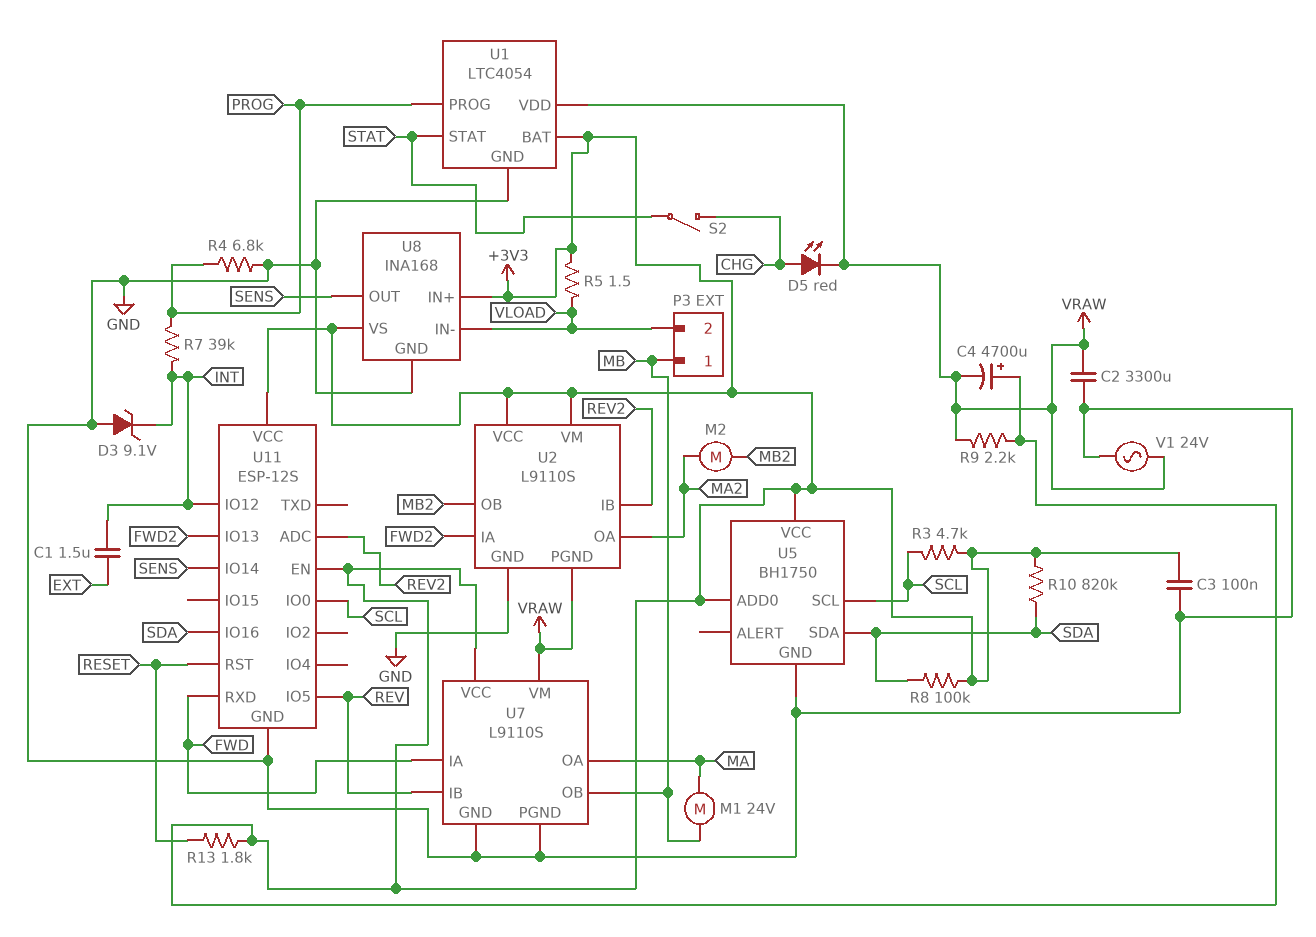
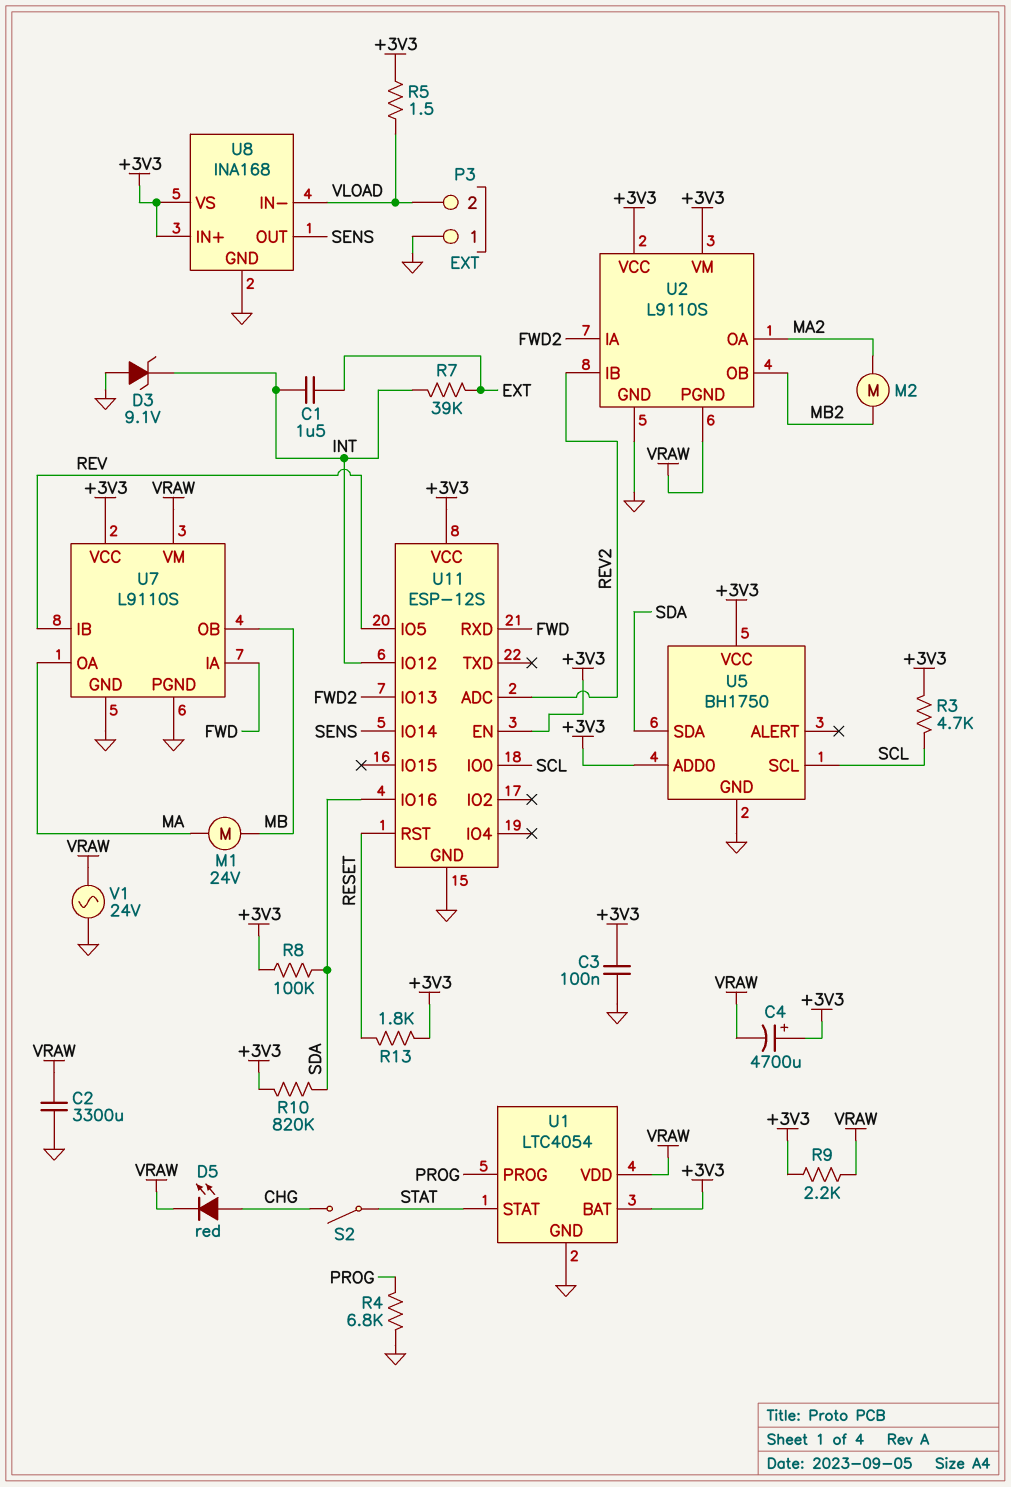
P3 pin 1: MB -> GND
R7: 39k (INT, PROG) -> 39k (EXT, INT)

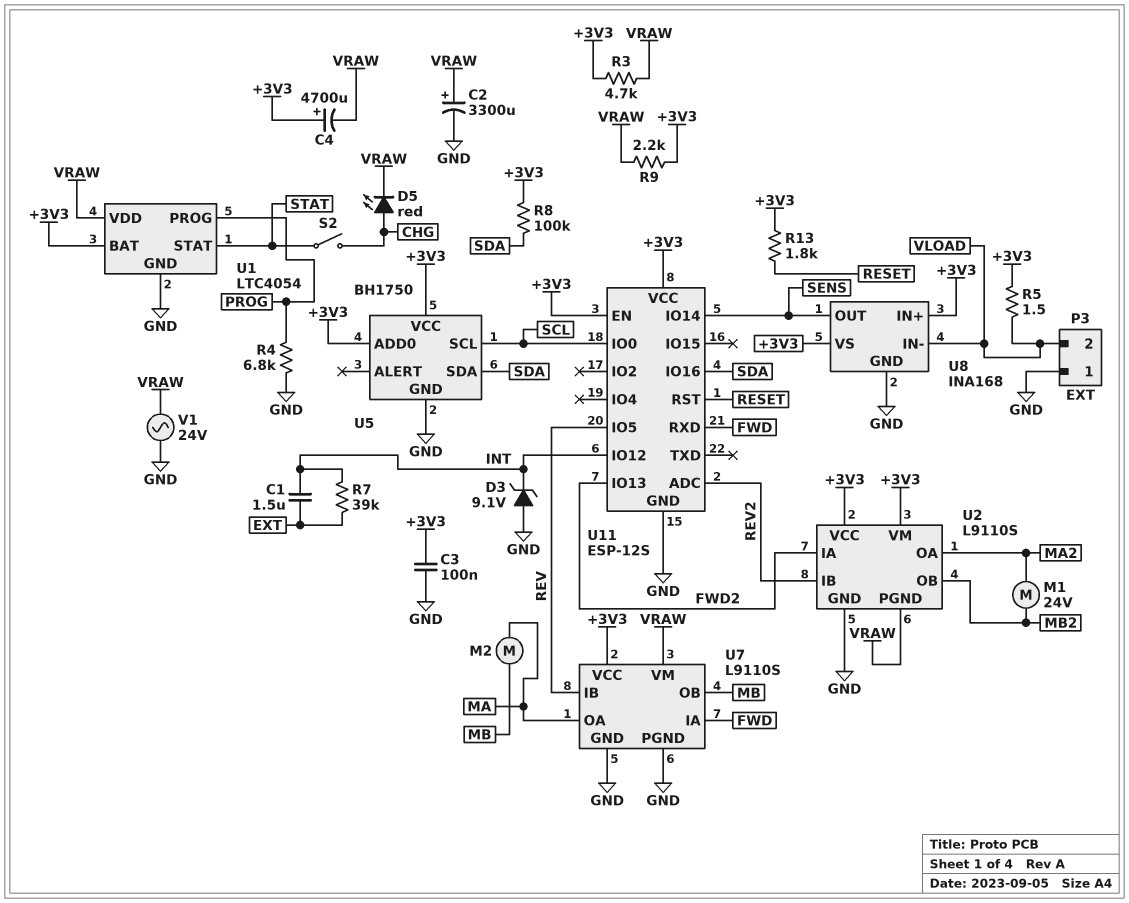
C2: 3300uF (GND, VRAW) -> 3300uF (plus VRAW, minus GND)
M1: motor 24V (MA, MB) -> motor 24V (MA2, MB2)
M2: motor (MA2, MB2) -> motor (MA, MB)
R3: 4.7k (+3V3, SCL) -> 4.7k (+3V3, VRAW)
R10: 820k (+3V3, SDA) -> none

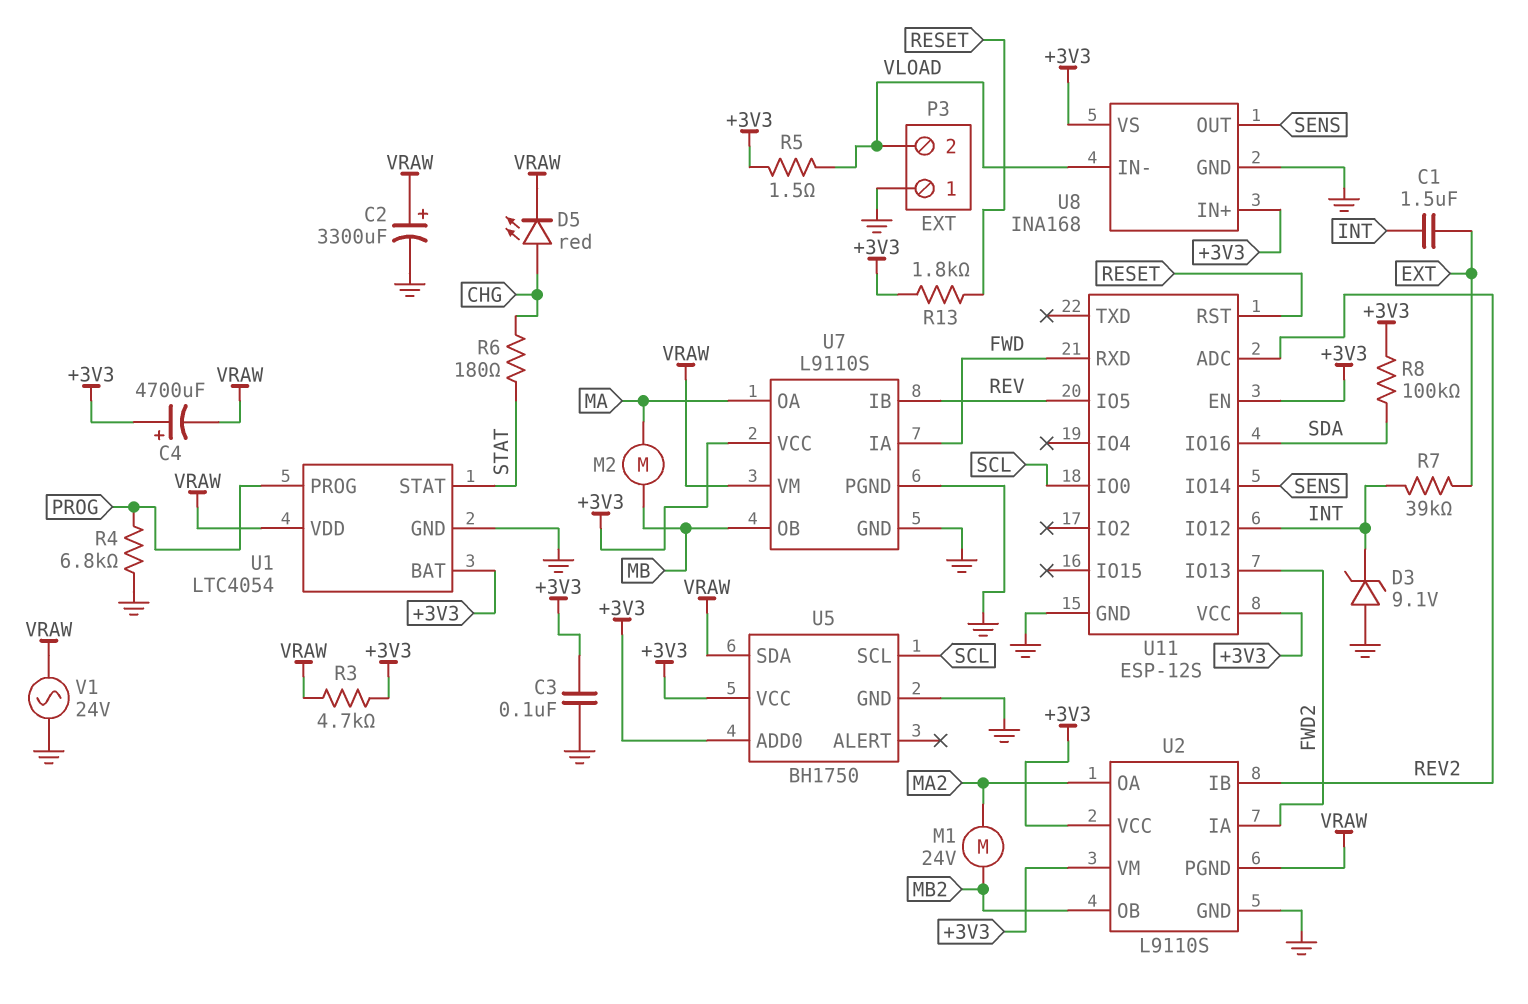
R6: none -> 180 (CHG, STAT)
R9: 2.2k (+3V3, VRAW) -> none
S2: switch (CHG, STAT) -> none
U5 pin SDA: SDA -> VRAW

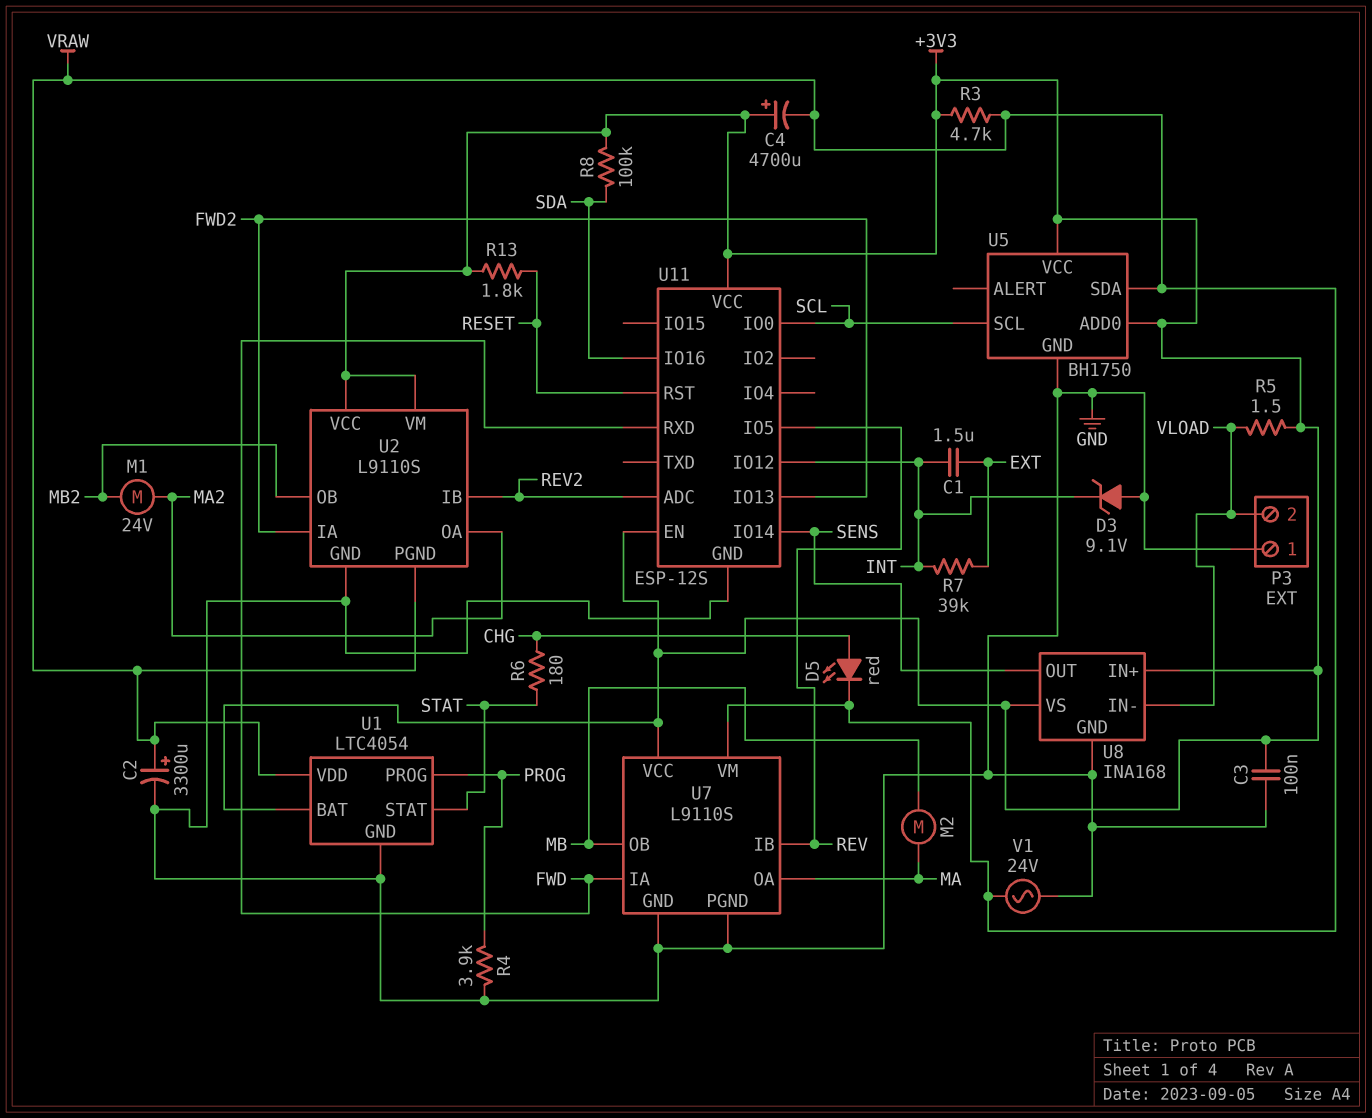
R4: 6.8k (GND, PROG) -> 3.9k (GND, PROG)

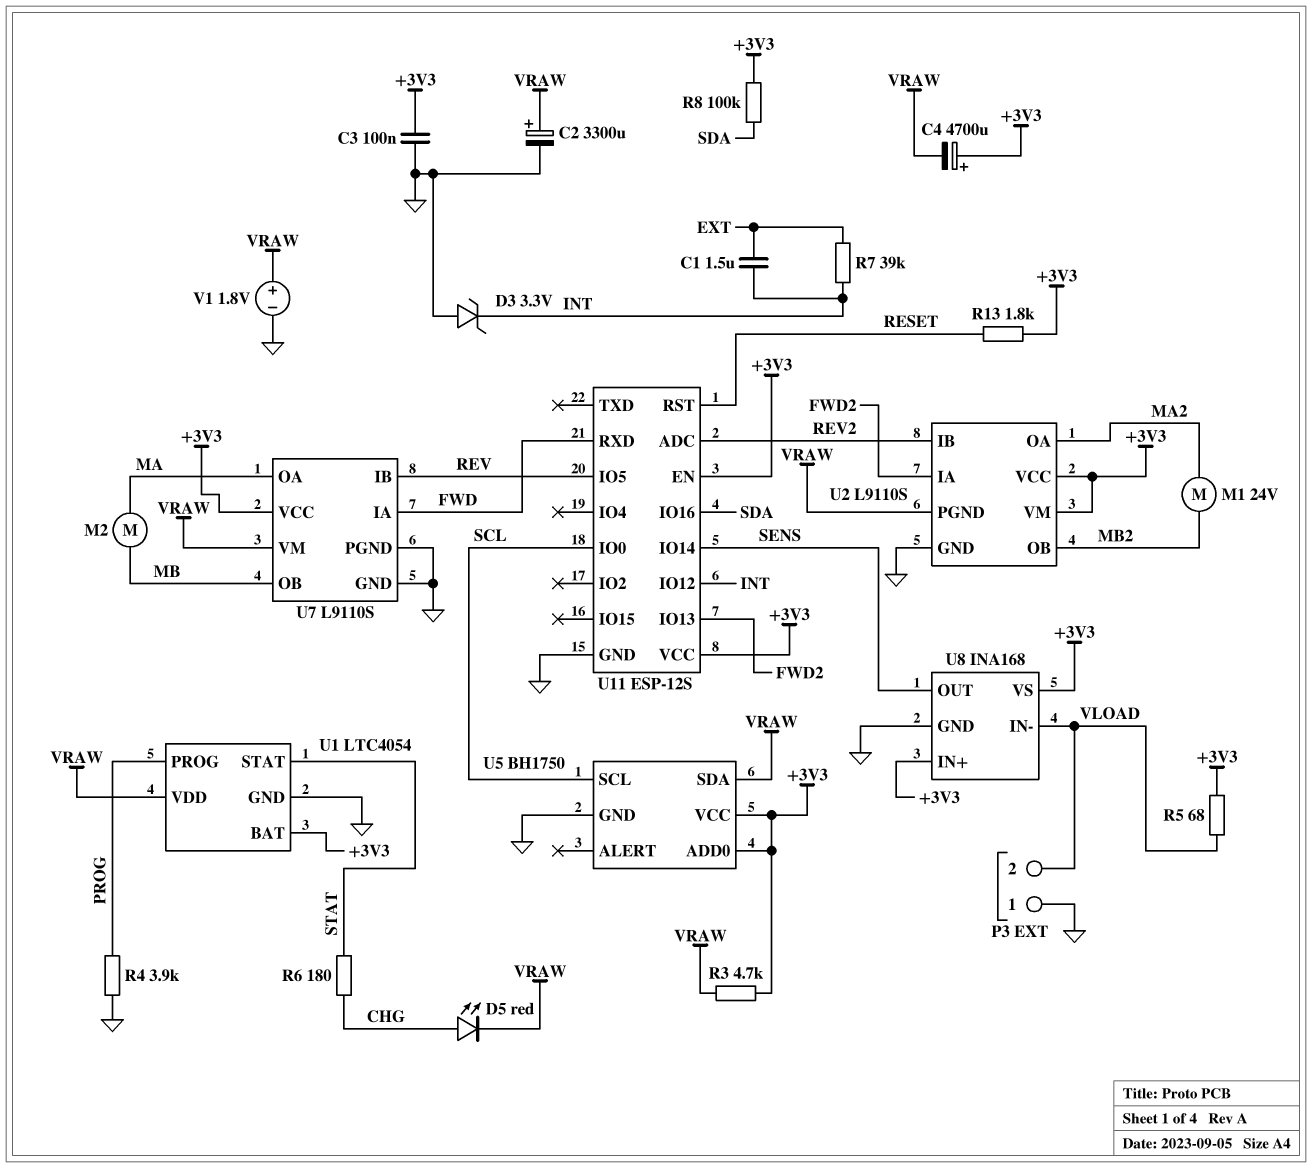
D3: zener 9.1V (A GND, K INT) -> zener 3.3V (A GND, K INT)
R5: 1.5 (+3V3, VLOAD) -> 68 (+3V3, VLOAD)
V1: AC 24V (GND, VRAW) -> 1.8V (plus VRAW, minus GND)

